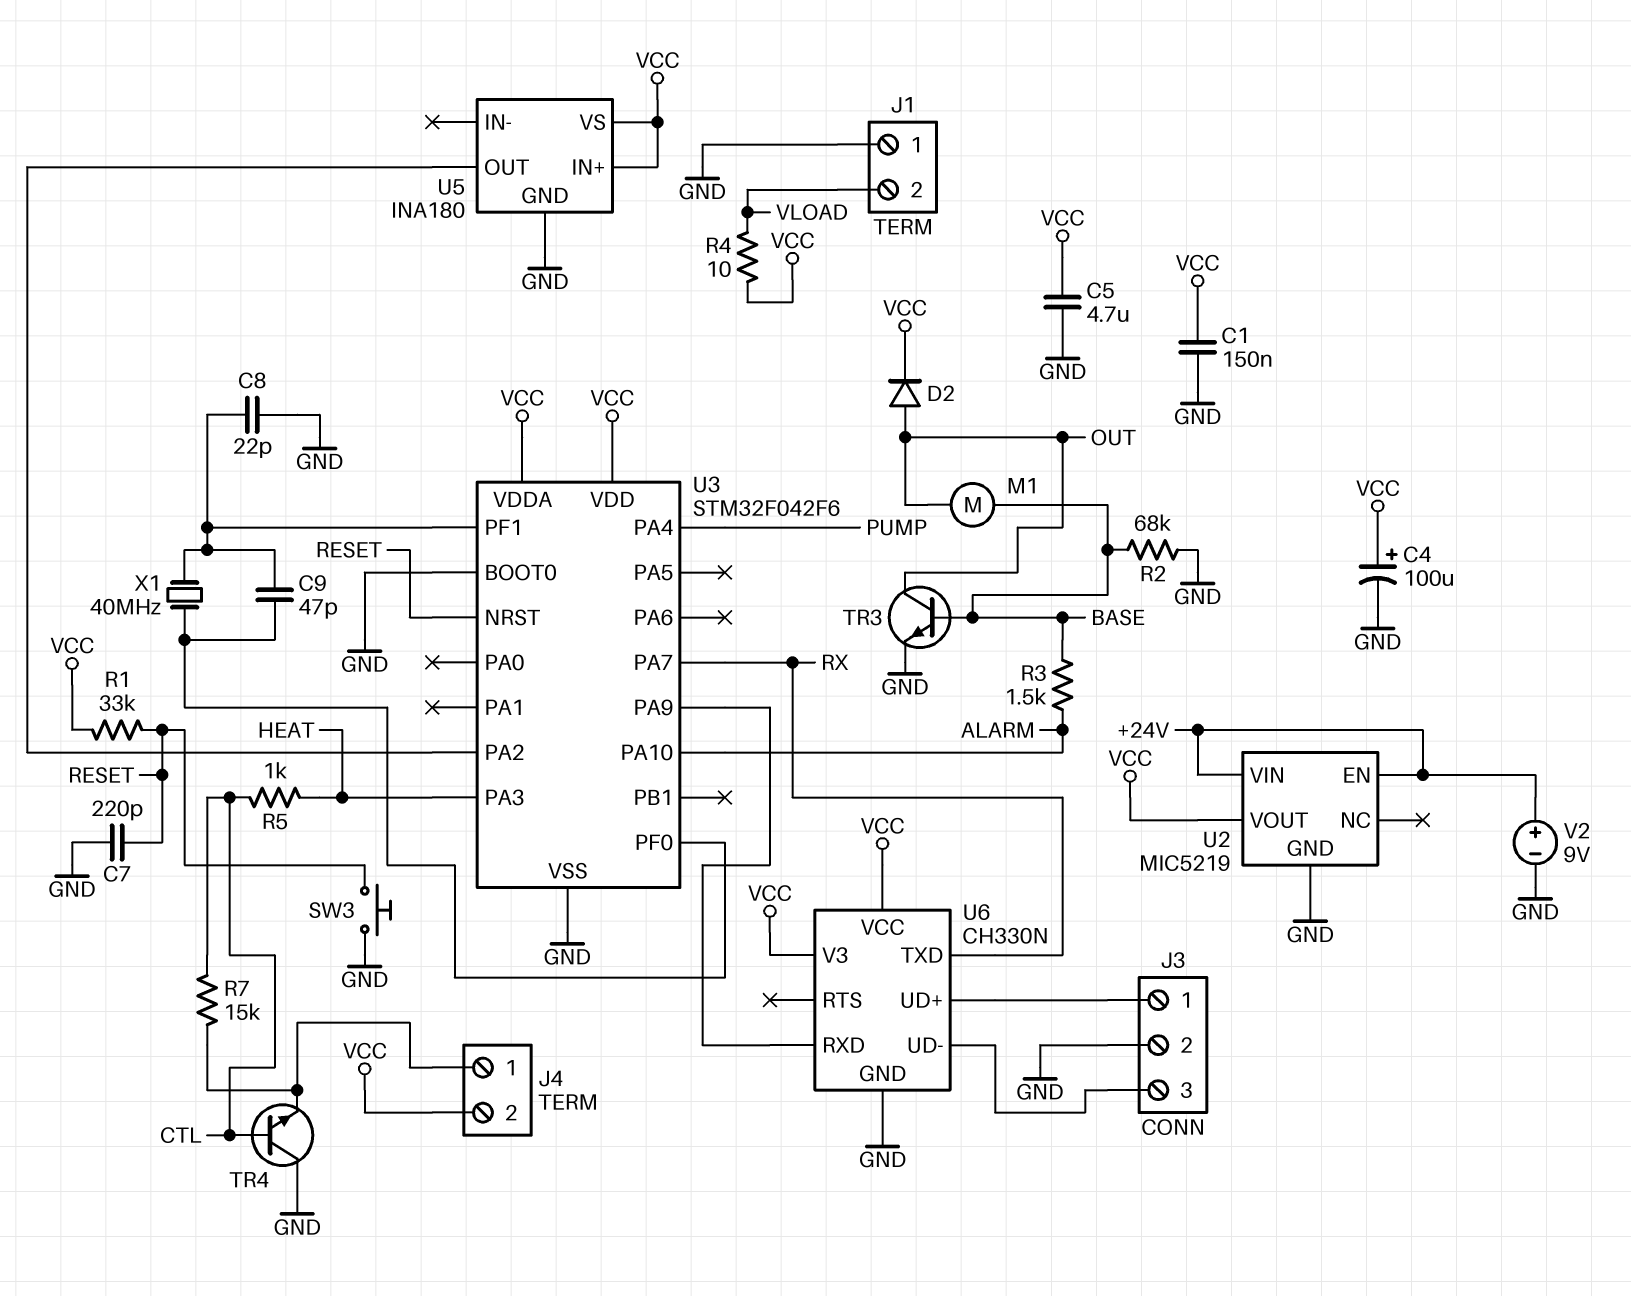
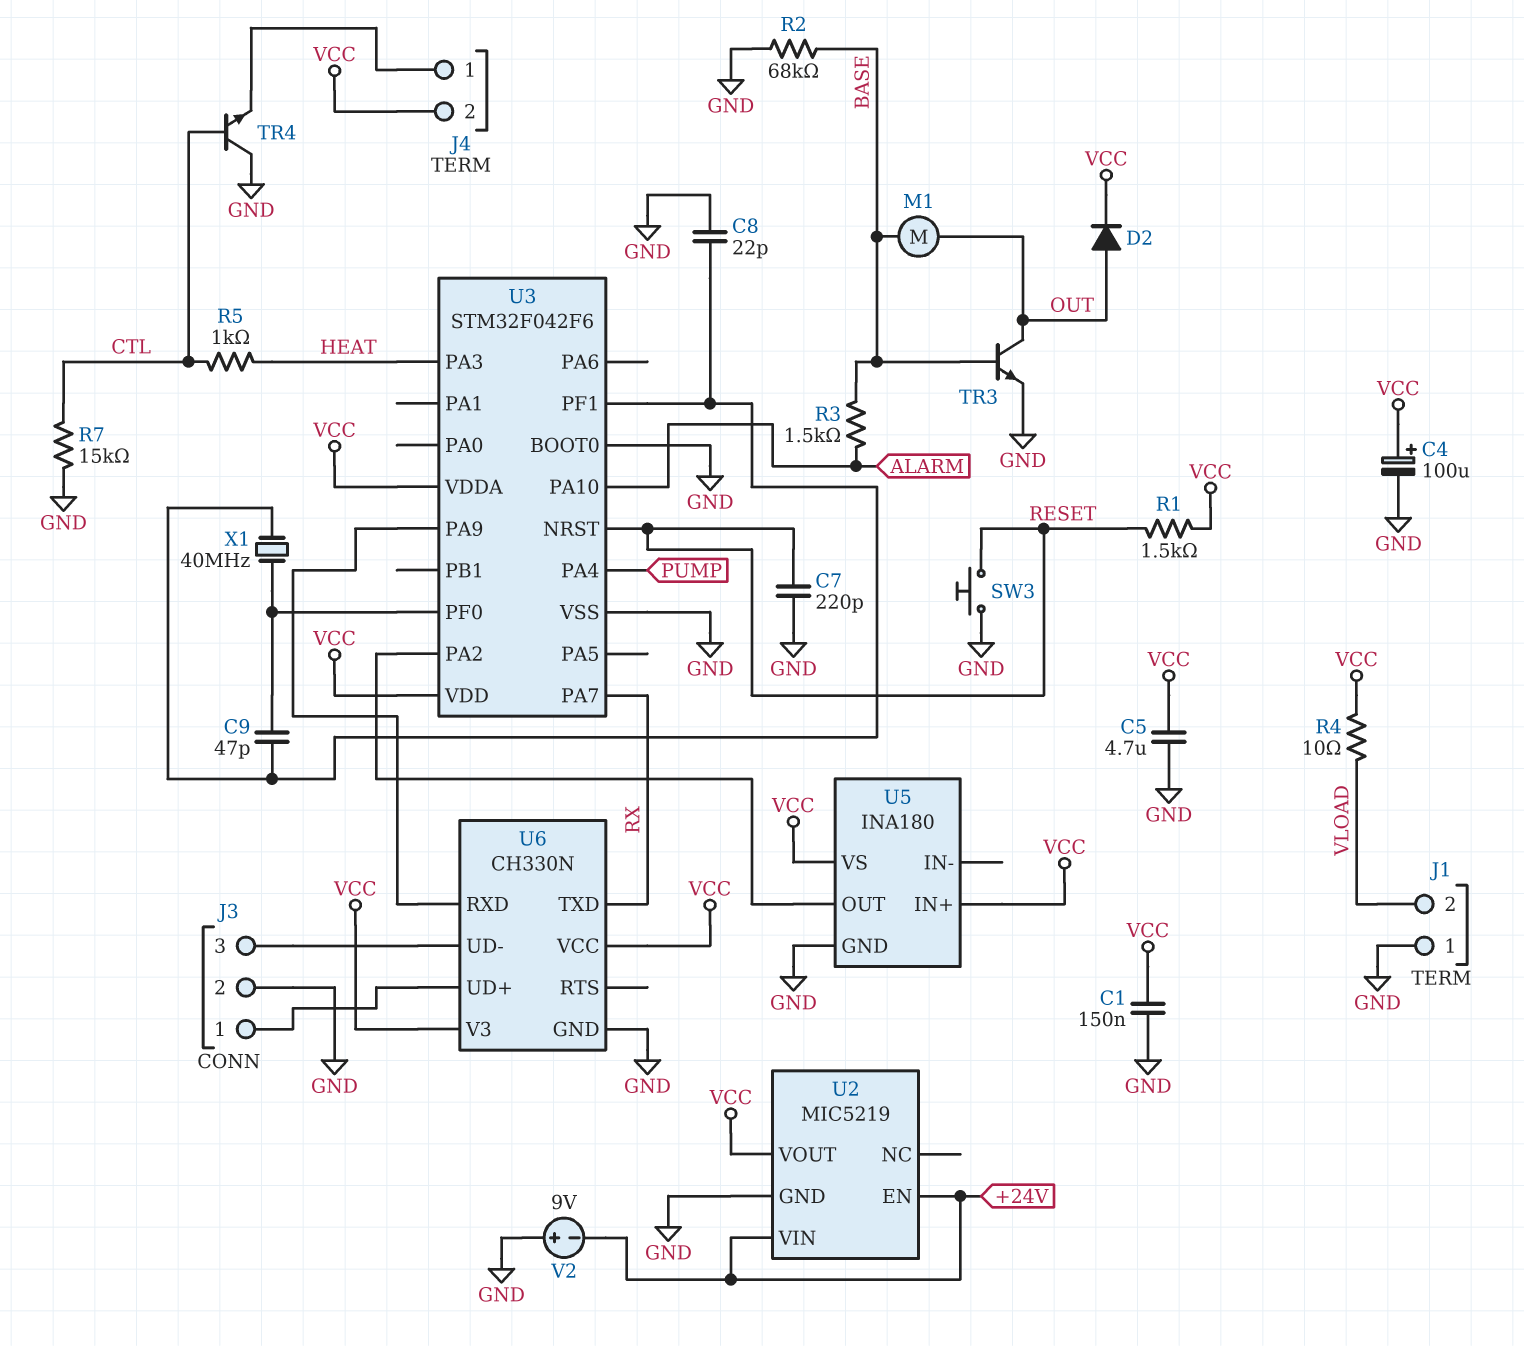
R1: 33k (RESET, VCC) -> 1.5k (RESET, VCC)
R7: 15k (CTL, J4/1) -> 15k (CTL, GND)
V2: 9V (plus +24V, minus GND) -> 9V (plus GND, minus +24V)

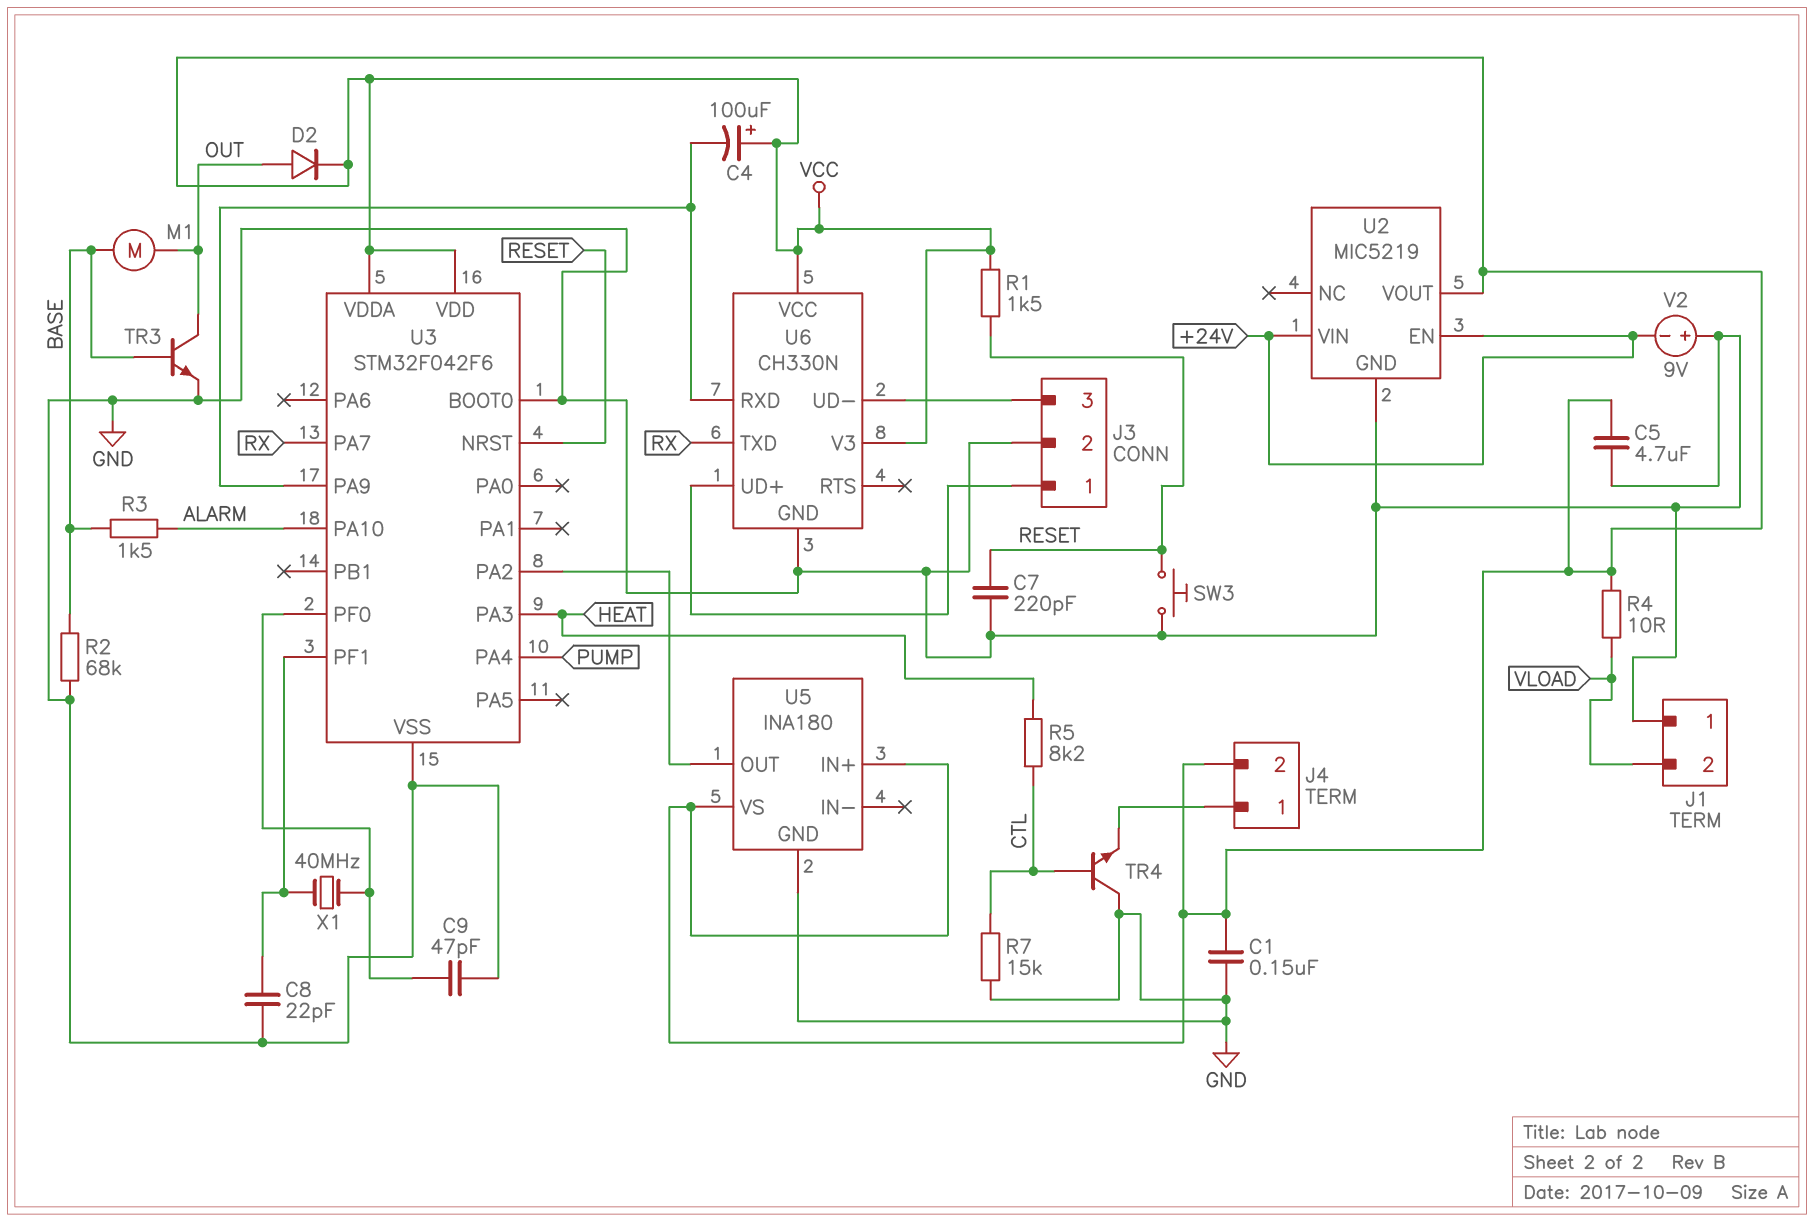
C4: 100uF (plus VCC, minus GND) -> 100uF (plus VCC, minus U3/PA9)
C9: 47pF (U3/PF0, U3/PF1) -> 47pF (GND, U3/PF0)
R5: 1k (CTL, HEAT) -> 8.2k (CTL, HEAT)

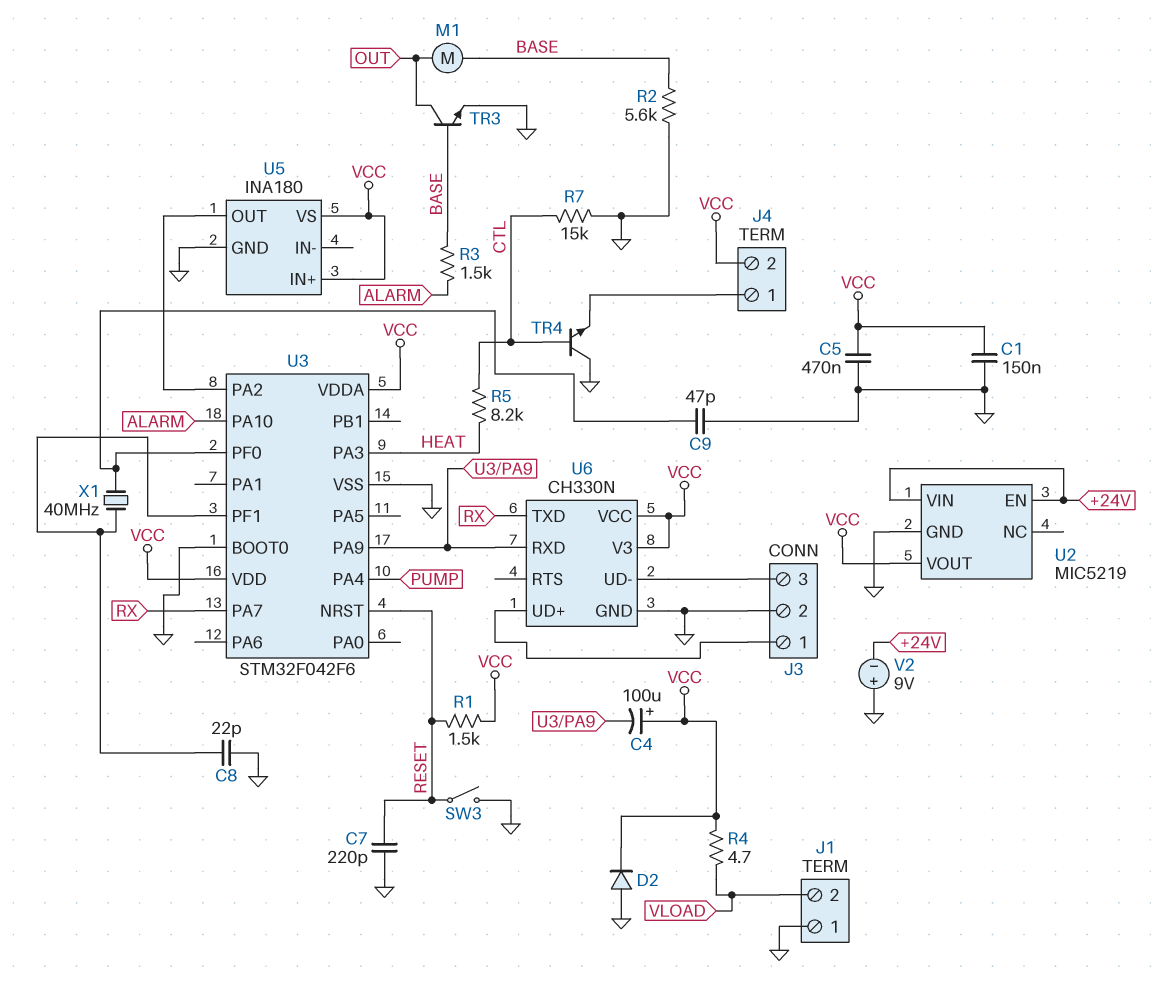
C5: 4.7uF (GND, VCC) -> 470nF (GND, VCC)
D2: diode (A OUT, K VCC) -> diode (A GND, K VCC)
R2: 68k (BASE, GND) -> 5.6k (BASE, GND)
R4: 10 (VCC, VLOAD) -> 4.7 (VCC, VLOAD)
SW3: button (GND, RESET) -> switch (GND, RESET)

